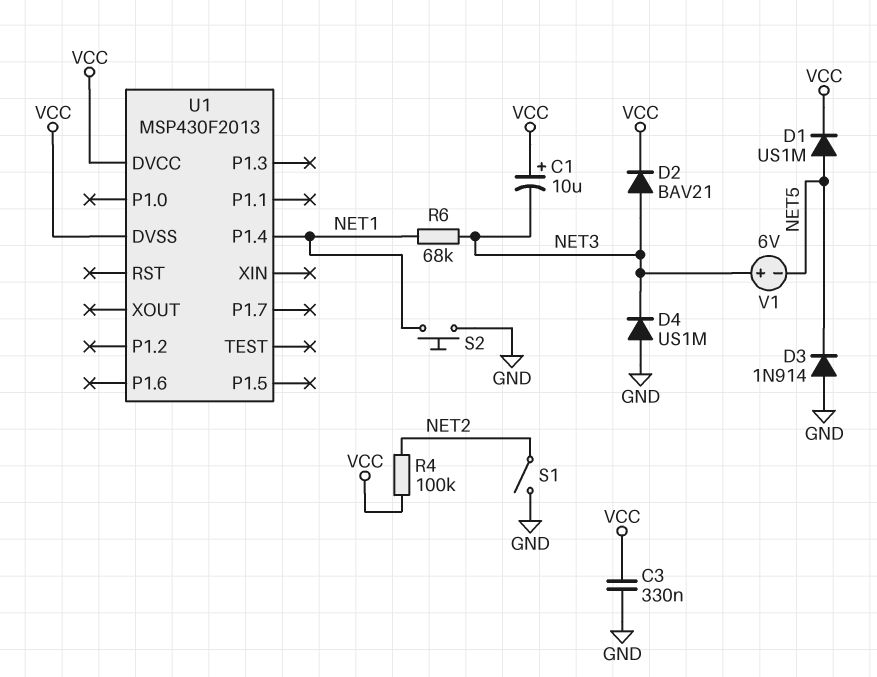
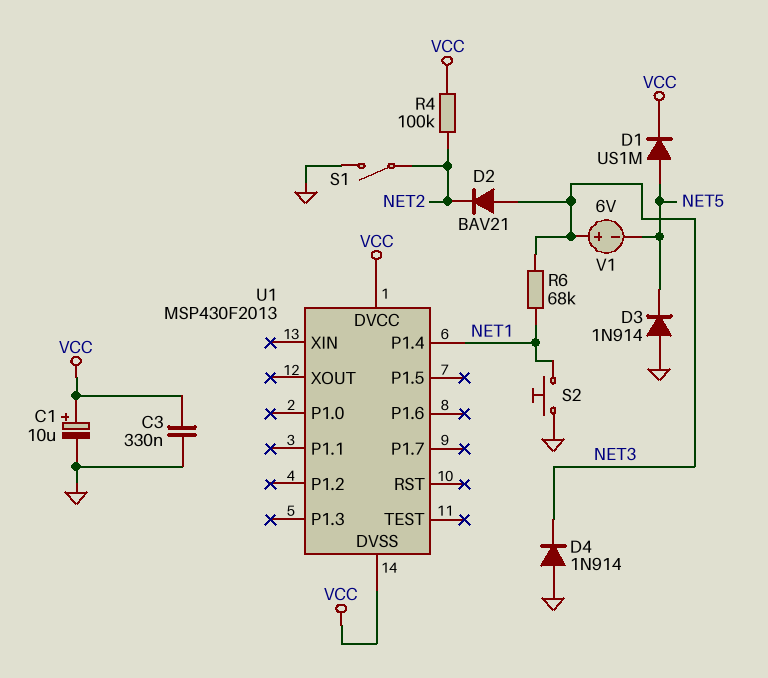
C1: 10uF (plus VCC, minus NET3) -> 10uF (plus VCC, minus GND)
D2: diode BAV21 (A NET3, K VCC) -> diode BAV21 (A NET3, K NET2)
D4: diode US1M (A GND, K NET3) -> diode 1N914 (A GND, K NET3)

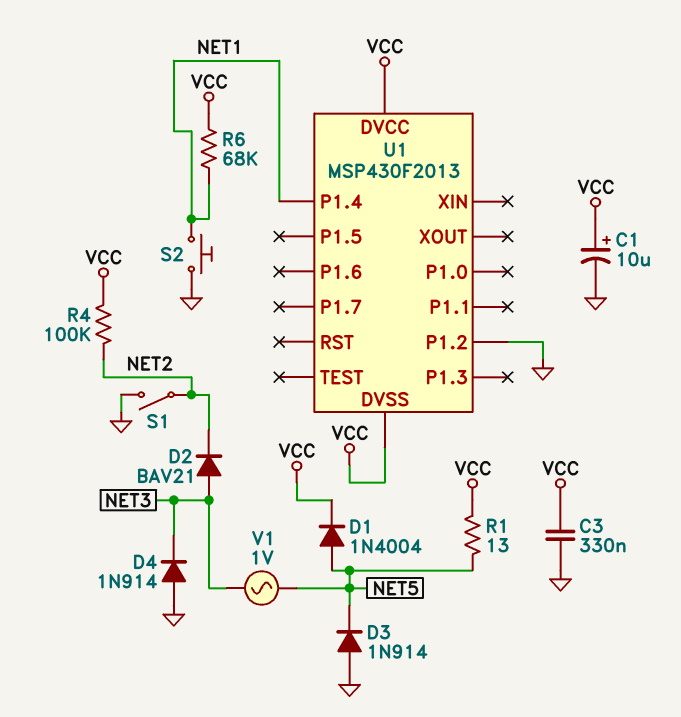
D1: diode US1M (A NET5, K VCC) -> diode 1N4004 (A NET5, K VCC)
R1: none -> 13 (NET5, VCC)
R6: 68k (NET1, NET3) -> 68k (NET1, VCC)
U1 pin P1.2: none -> GND
V1: 6V (plus NET3, minus NET5) -> AC 1V (NET3, NET5)

